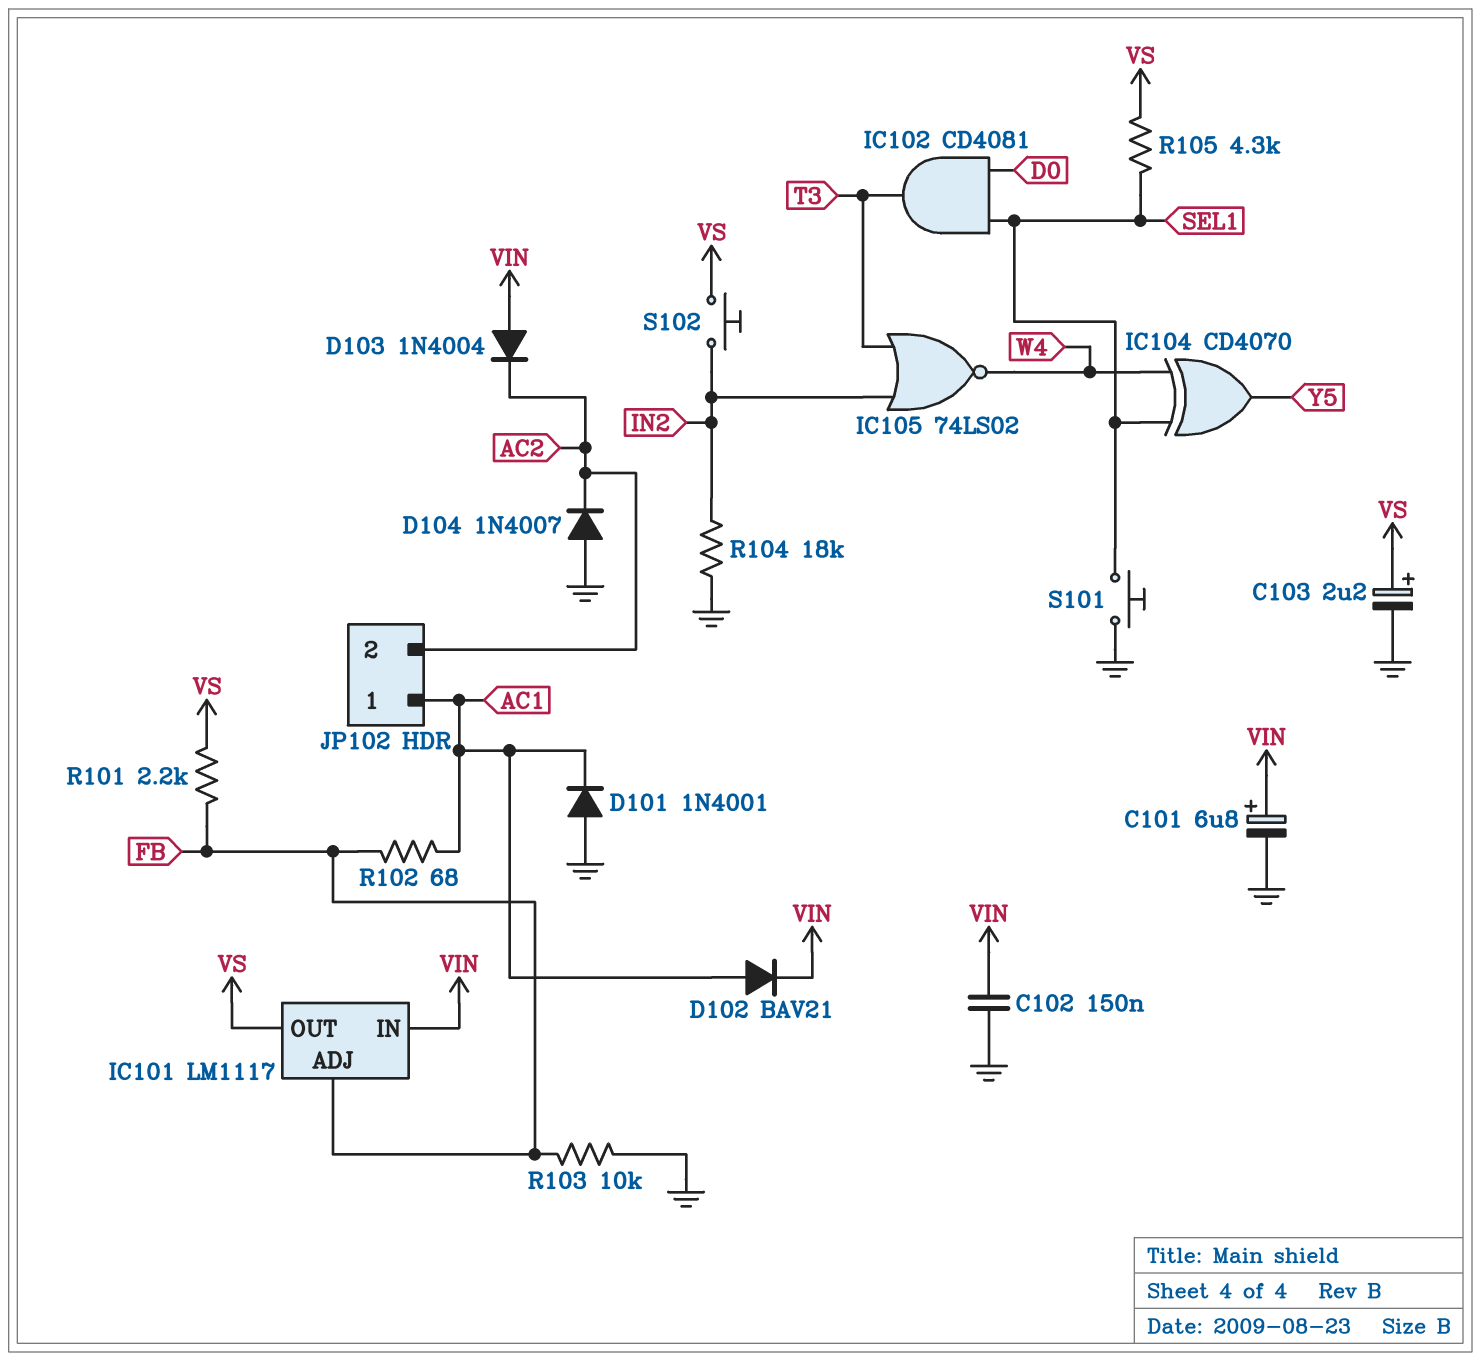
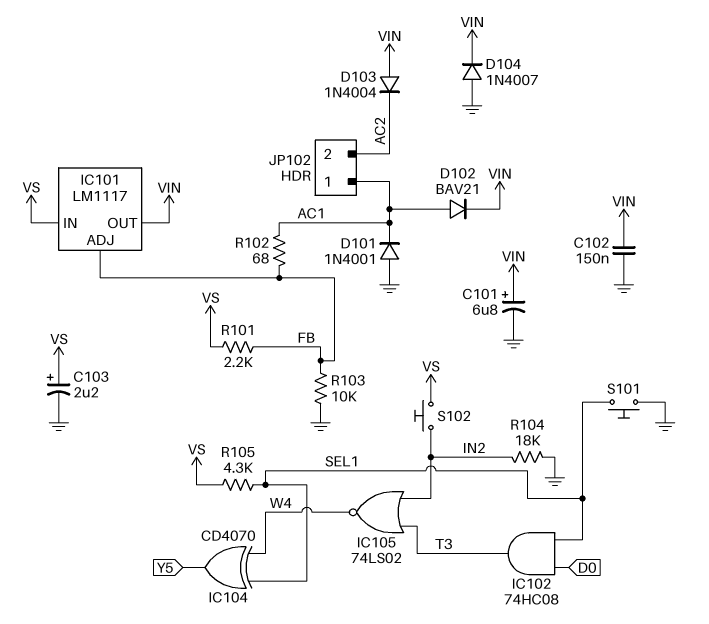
D104: diode 1N4007 (A GND, K AC2) -> diode 1N4007 (A GND, K VIN)
IC101 pin IN: VIN -> VS
IC101 pin OUT: VS -> VIN
IC102: AND CD4081 (in D0, in SEL1, out T3) -> AND 74HC08 (in D0, in SEL1, out T3)

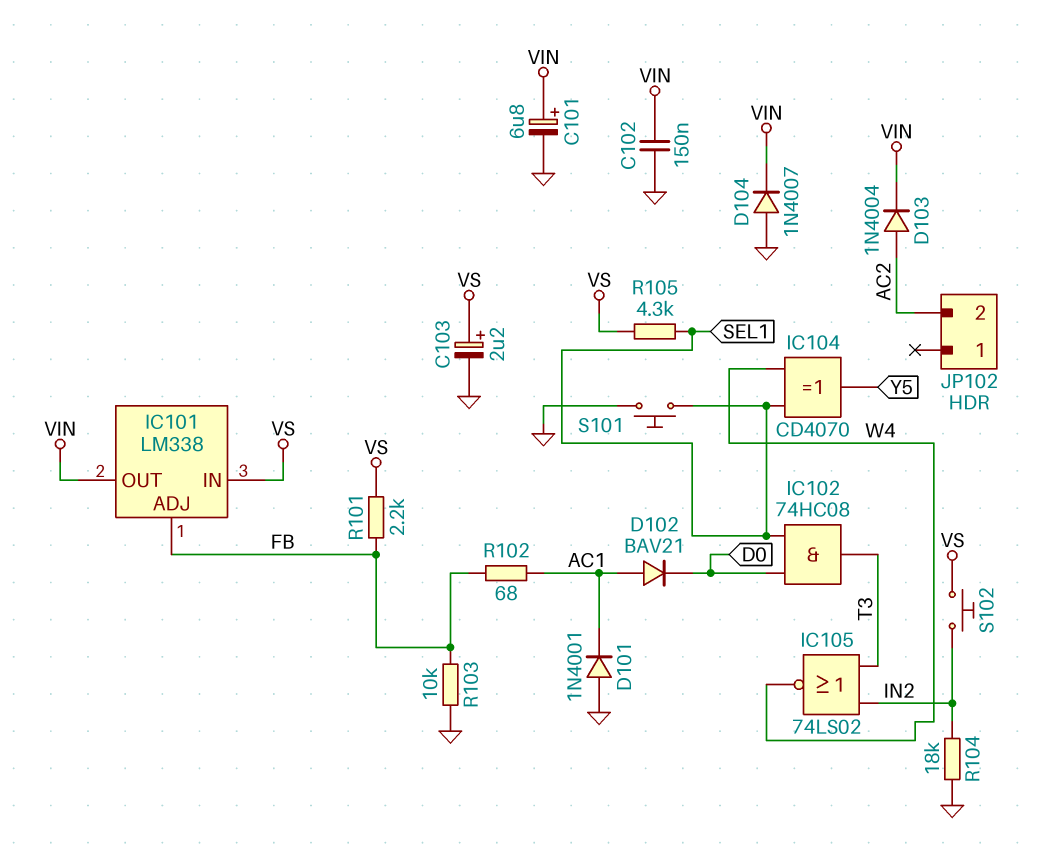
D102: diode BAV21 (A AC1, K VIN) -> diode BAV21 (A AC1, K D0)
D103: diode 1N4004 (A VIN, K AC2) -> diode 1N4004 (A AC2, K VIN)
IC101: LM1117 -> LM338
JP102 pin 1: AC1 -> none

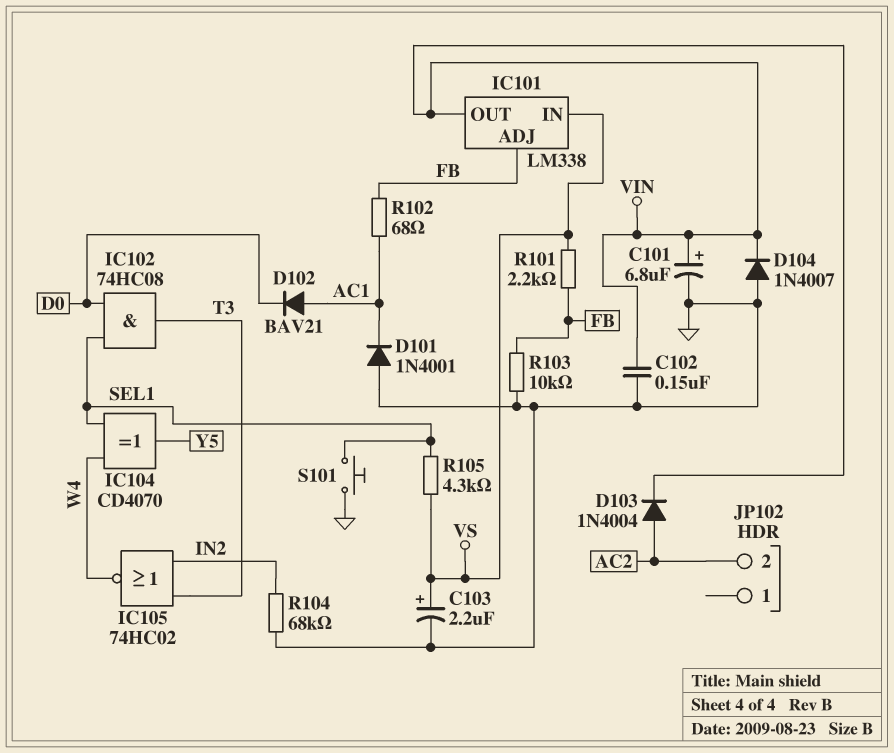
IC105: NOR 74LS02 (in IN2, in T3, out W4) -> NOR 74HC02 (in IN2, in T3, out W4)
R104: 18k (GND, IN2) -> 68k (GND, IN2)
S102: button (IN2, VS) -> none

